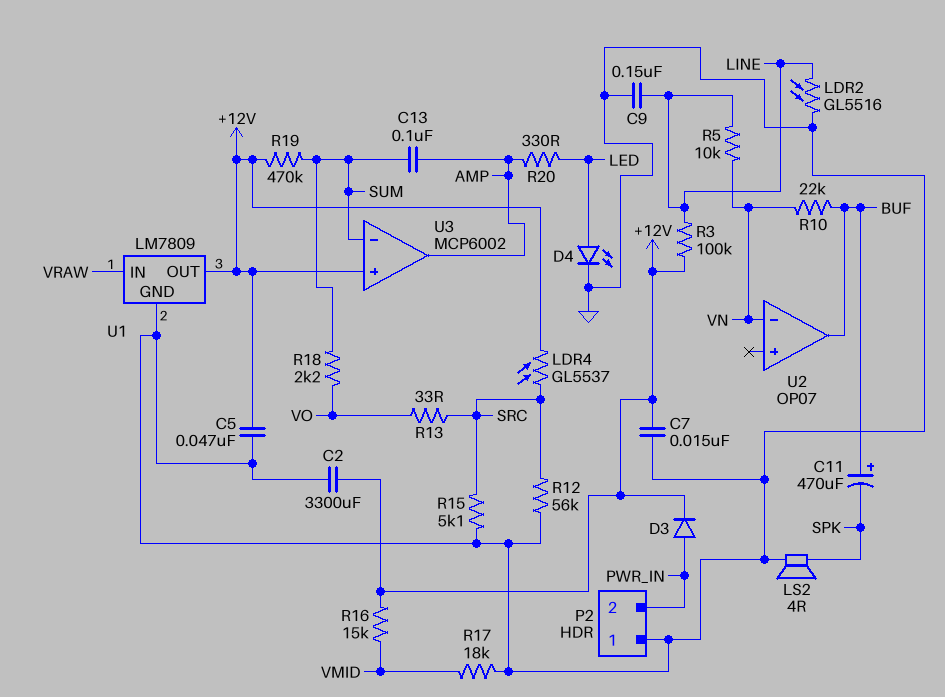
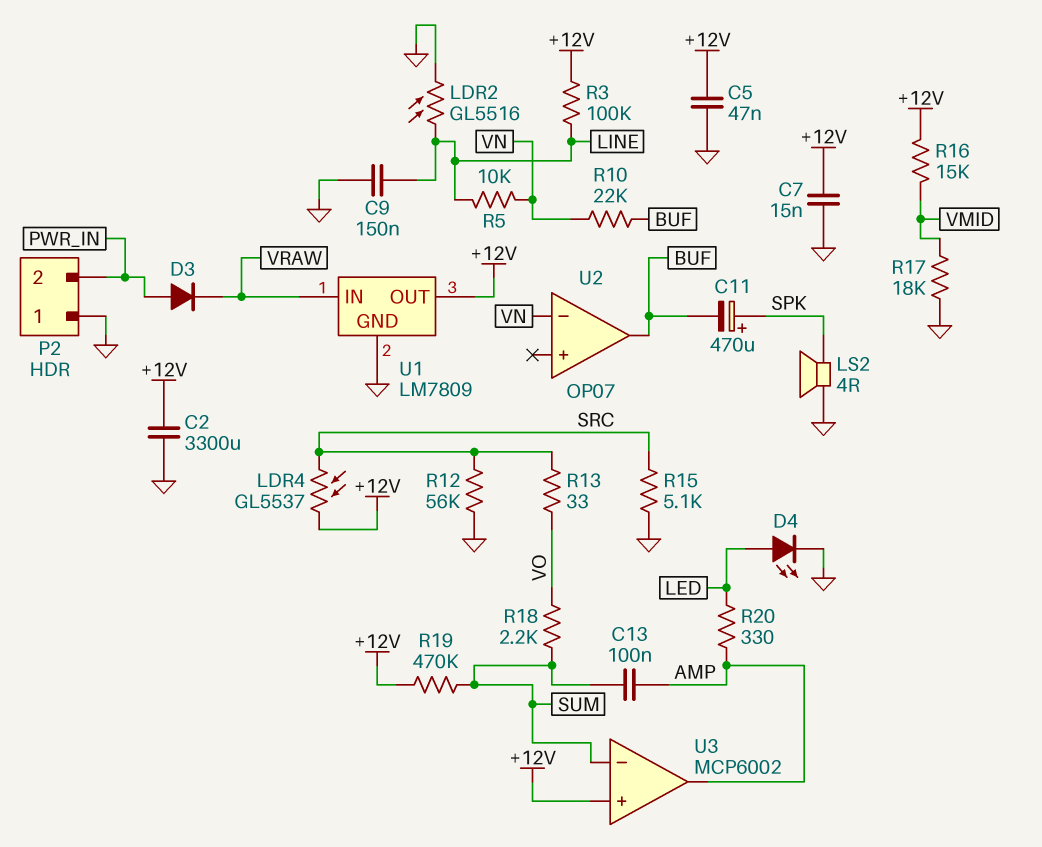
C11: 470uF (plus BUF, minus SPK) -> 470uF (plus SPK, minus BUF)
D3: diode (A PWR_IN, K +12V) -> diode (A PWR_IN, K VRAW)

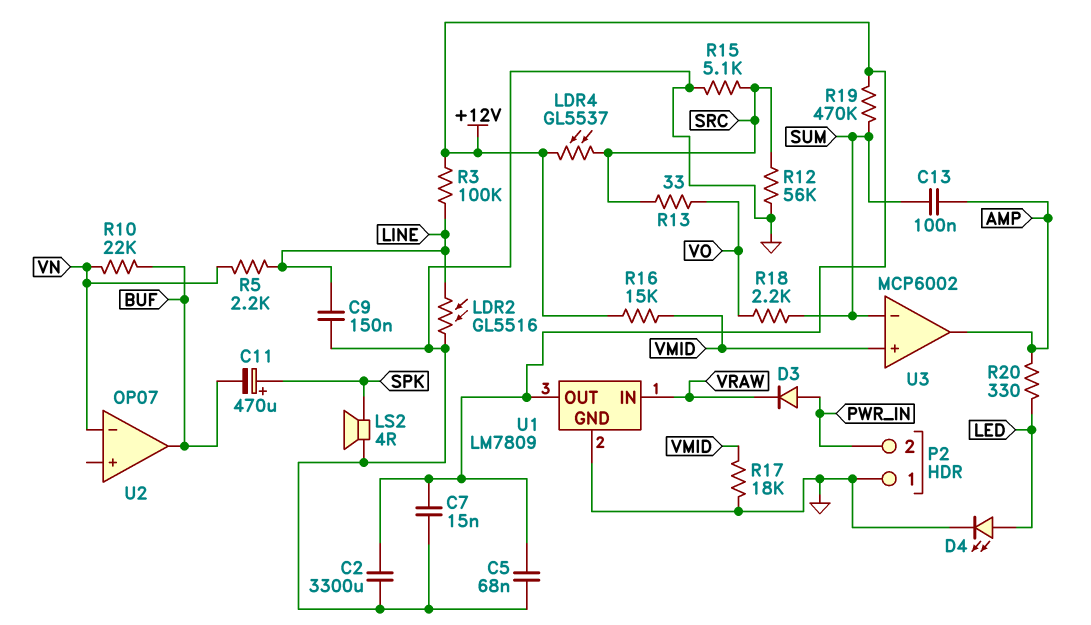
C5: 47nF (+12V, GND) -> 68nF (+12V, GND)
R5: 10k (LINE, VN) -> 2.2k (LINE, VN)
U3 pin in+: +12V -> VMID

